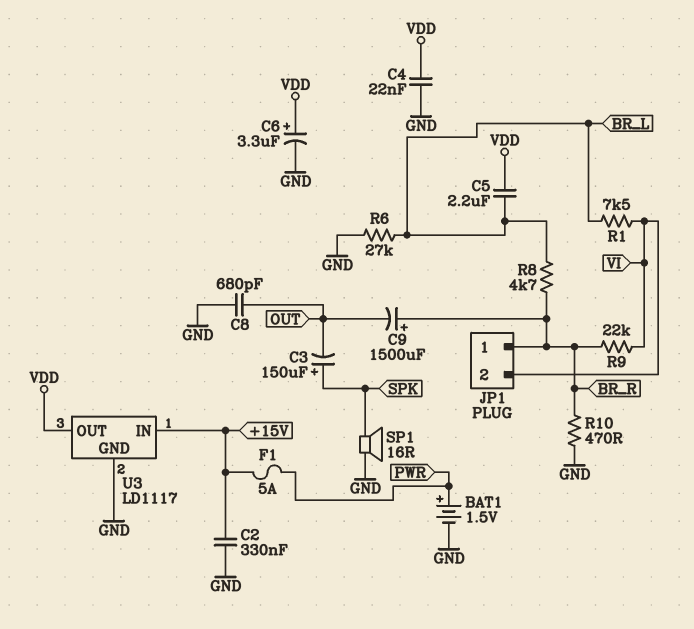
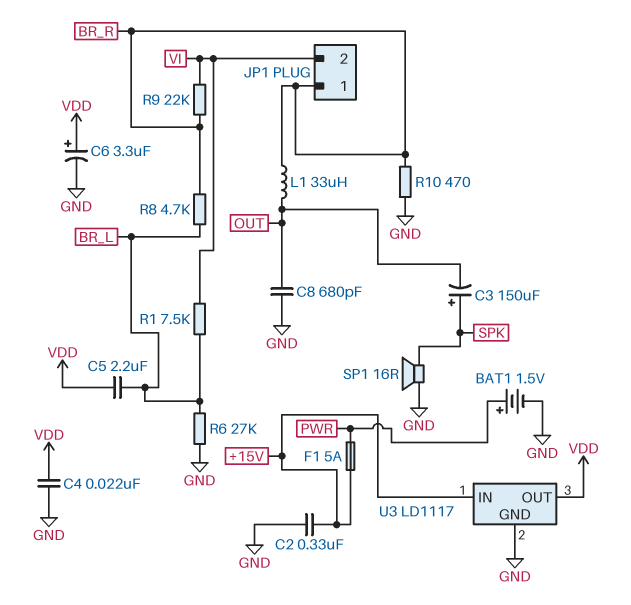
C9: 1500uF (plus BR_R, minus OUT) -> none
L1: none -> 33uH (BR_R, OUT)

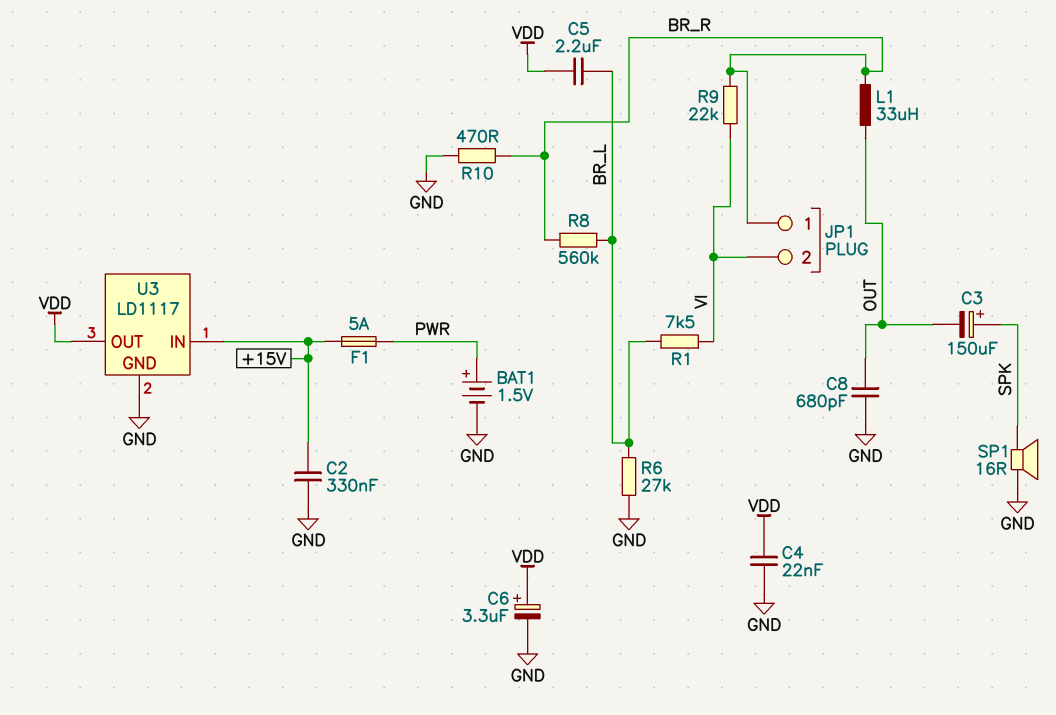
R8: 4.7k (BR_L, BR_R) -> 560k (BR_L, BR_R)

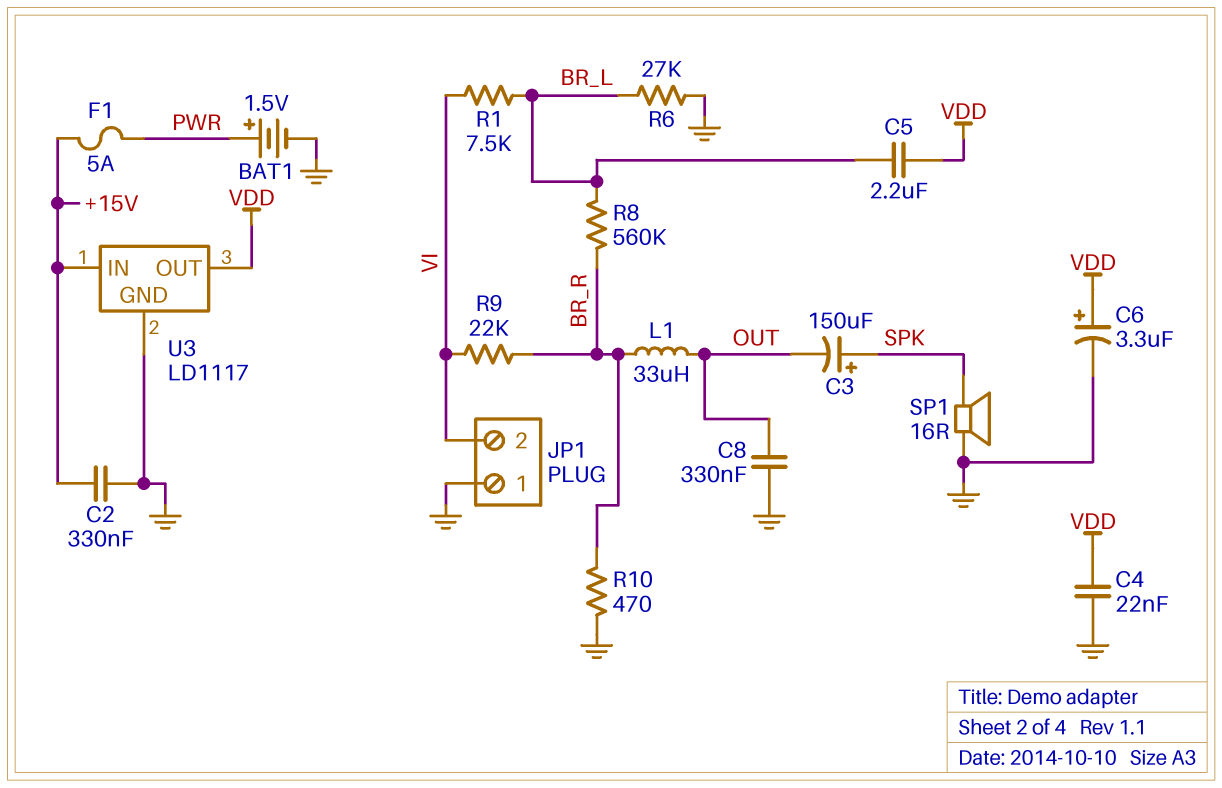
C8: 680pF (GND, OUT) -> 330nF (GND, OUT)
JP1 pin 1: BR_R -> GND

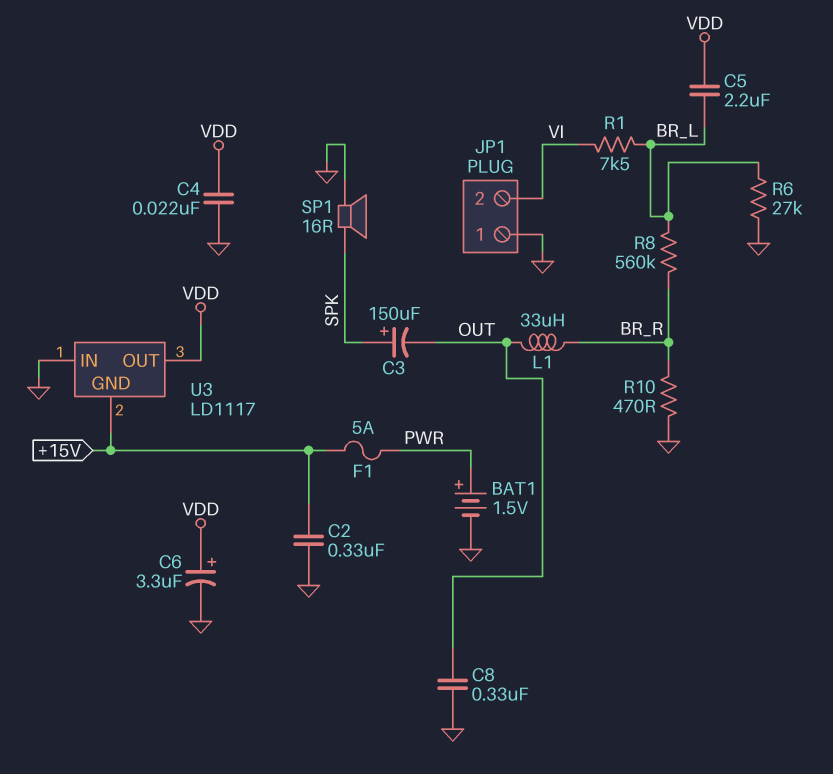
R9: 22k (BR_R, VI) -> none
U3 pin GND: GND -> +15V
U3 pin IN: +15V -> GND

